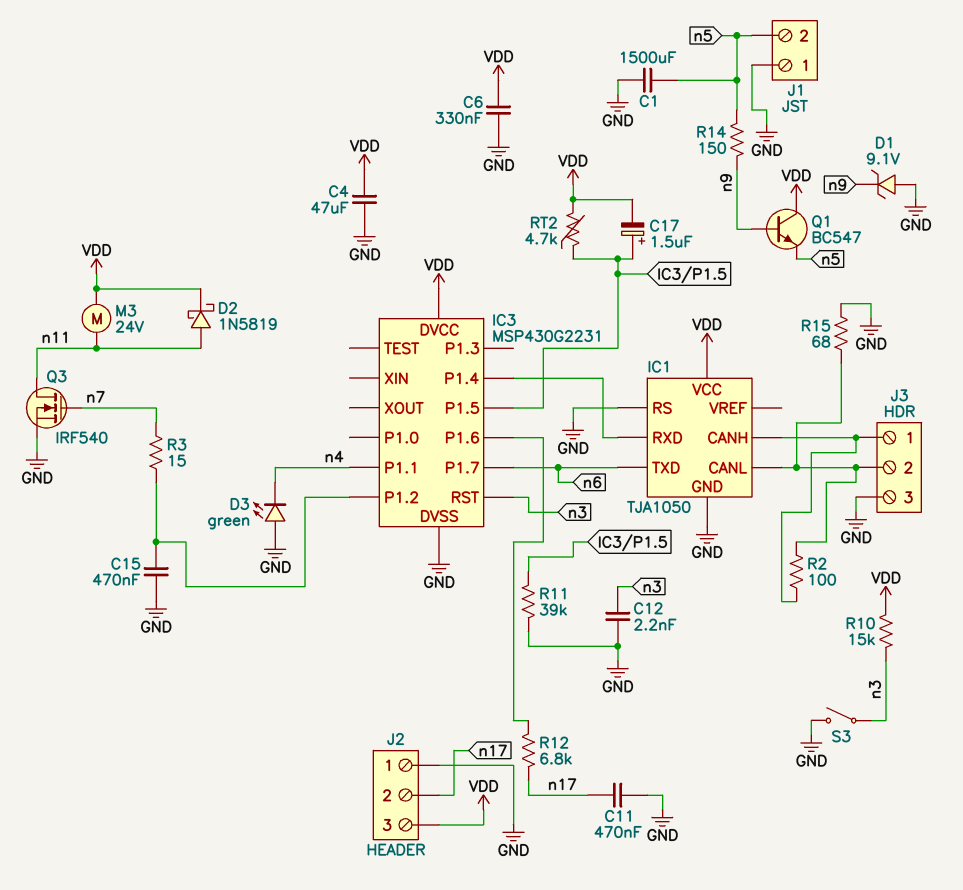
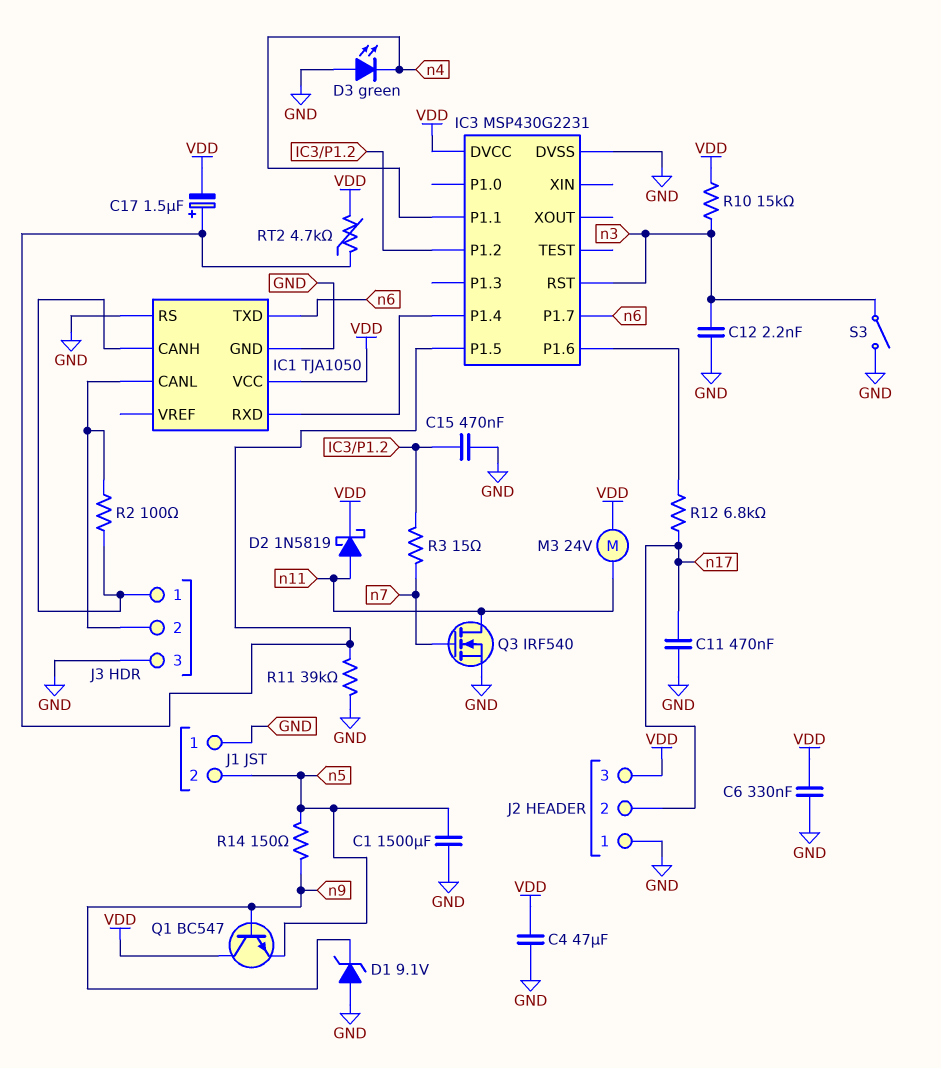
R15: 68 (GND, IC1/CANL) -> none

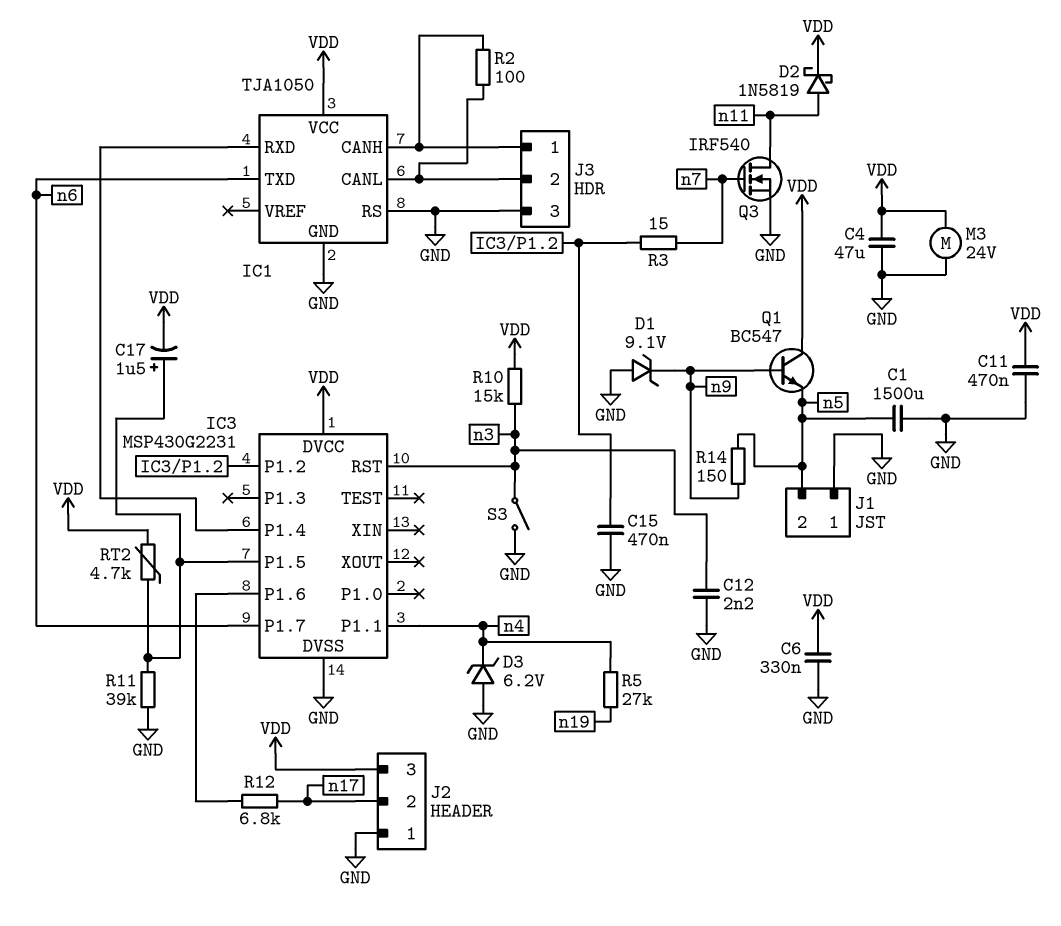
C11: 470nF (GND, n17) -> 470nF (GND, VDD)
D3: LED green (A GND, K n4) -> zener 6.2V (A GND, K n4)
M3: motor 24V (VDD, n11) -> motor 24V (GND, VDD)
R5: none -> 27k (n4, n19)

